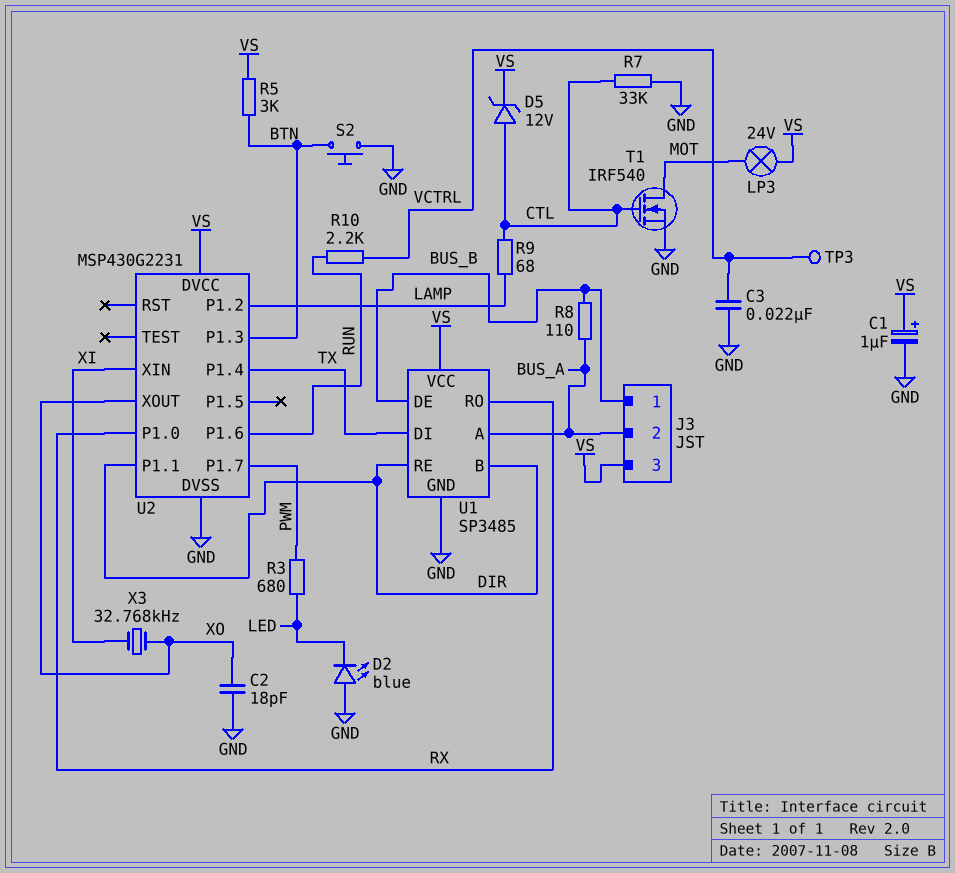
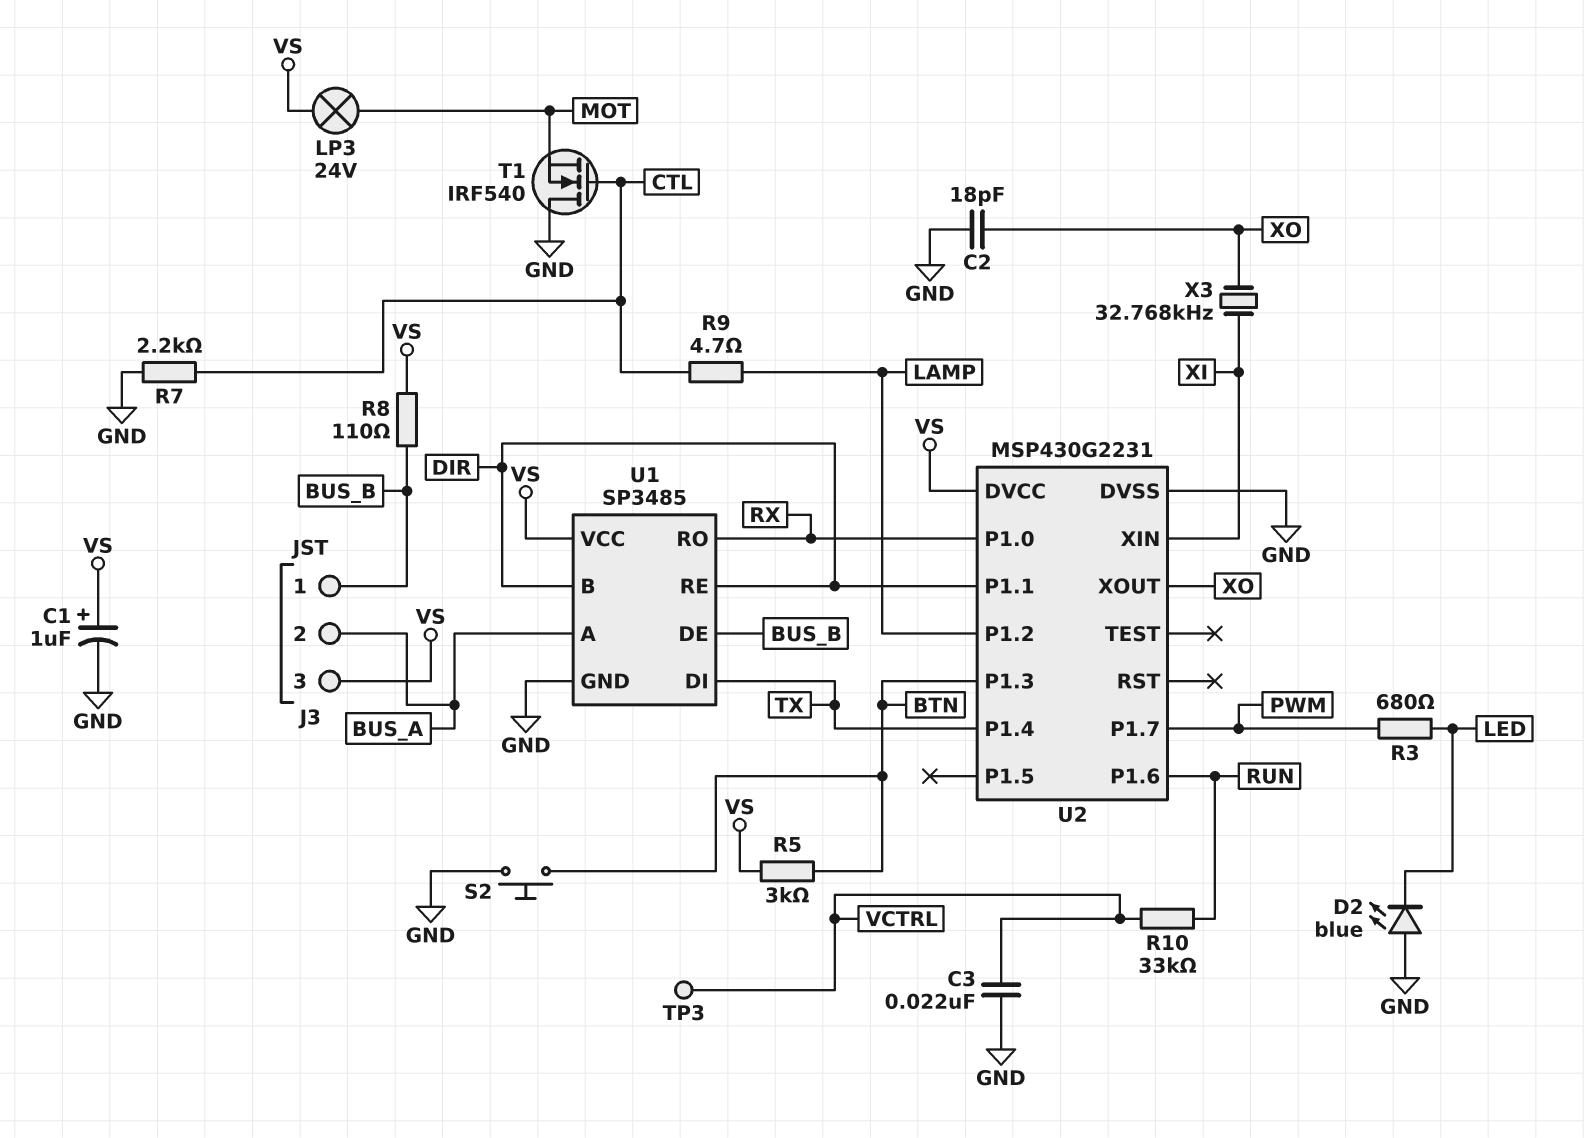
D5: zener 12V (A CTL, K VS) -> none
R7: 33k (CTL, GND) -> 2.2k (CTL, GND)
R8: 110 (BUS_A, BUS_B) -> 110 (BUS_B, VS)
R9: 68 (CTL, LAMP) -> 4.7 (CTL, LAMP)
R10: 2.2k (RUN, VCTRL) -> 33k (RUN, VCTRL)
T1: NMOS IRF540 (G CTL, D MOT, S GND) -> NMOS IRF540 (G CTL, D GND, S MOT)

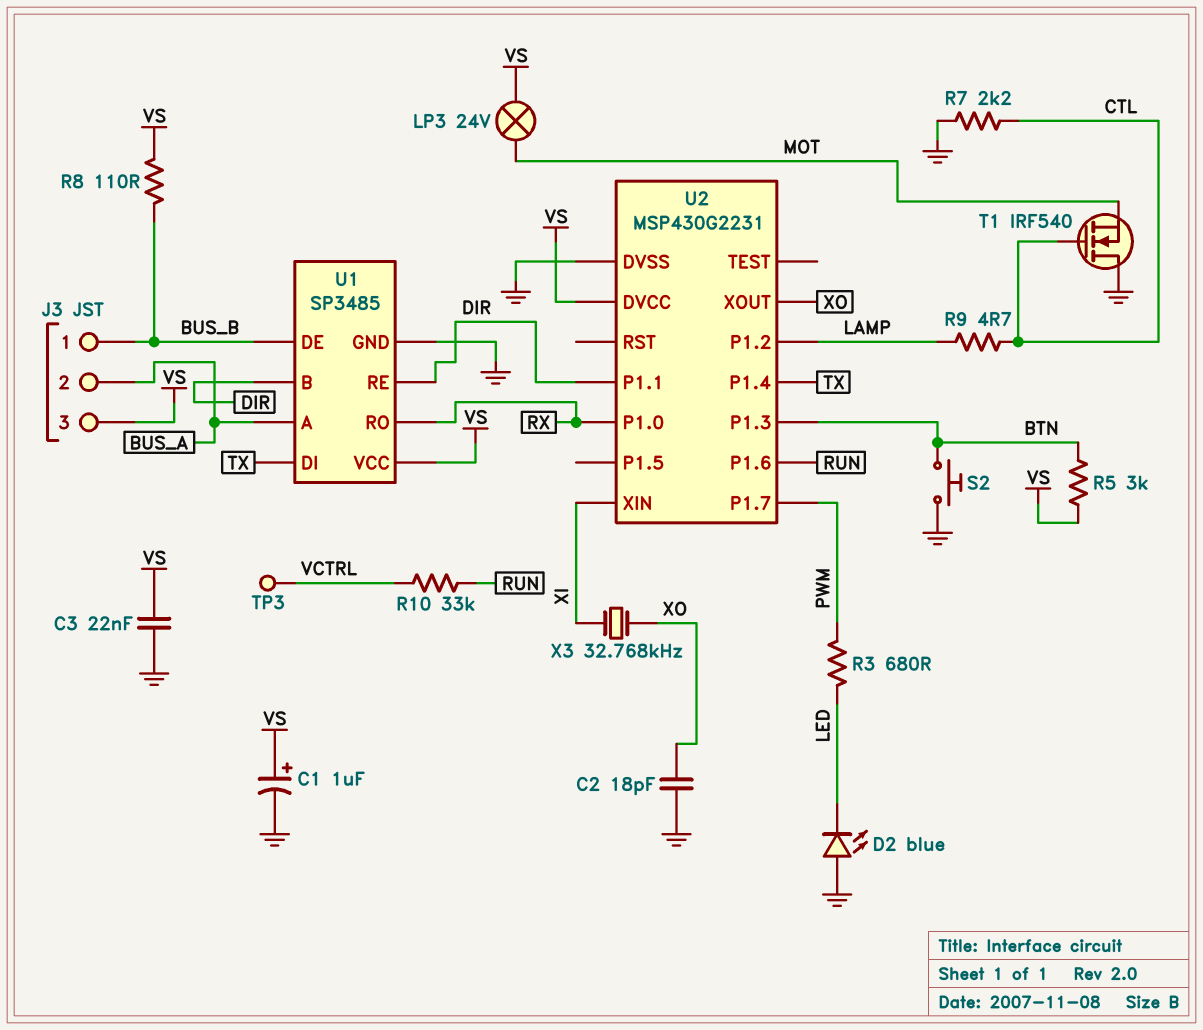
C3: 22nF (GND, VCTRL) -> 22nF (GND, VS)

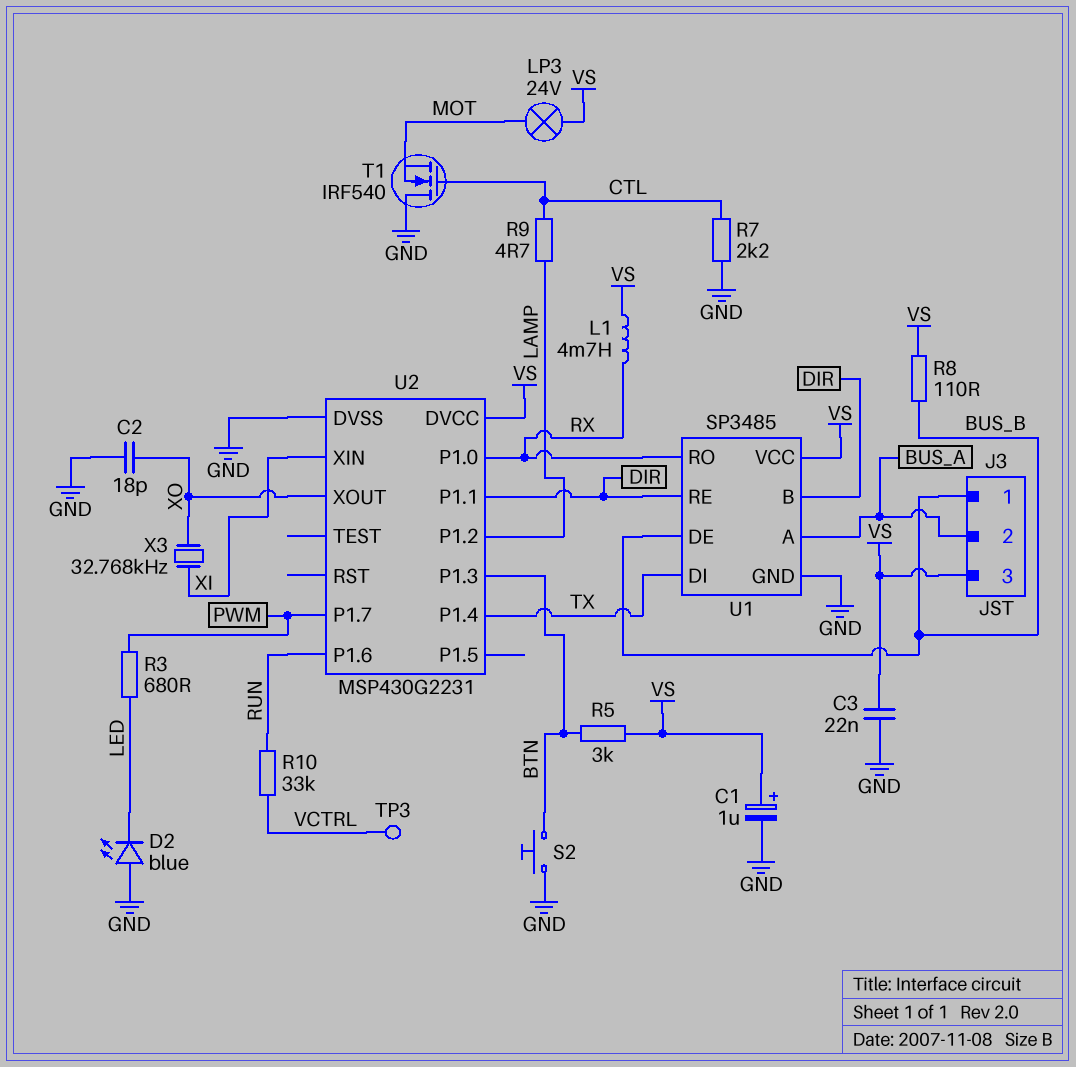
L1: none -> 4.7mH (RX, VS)

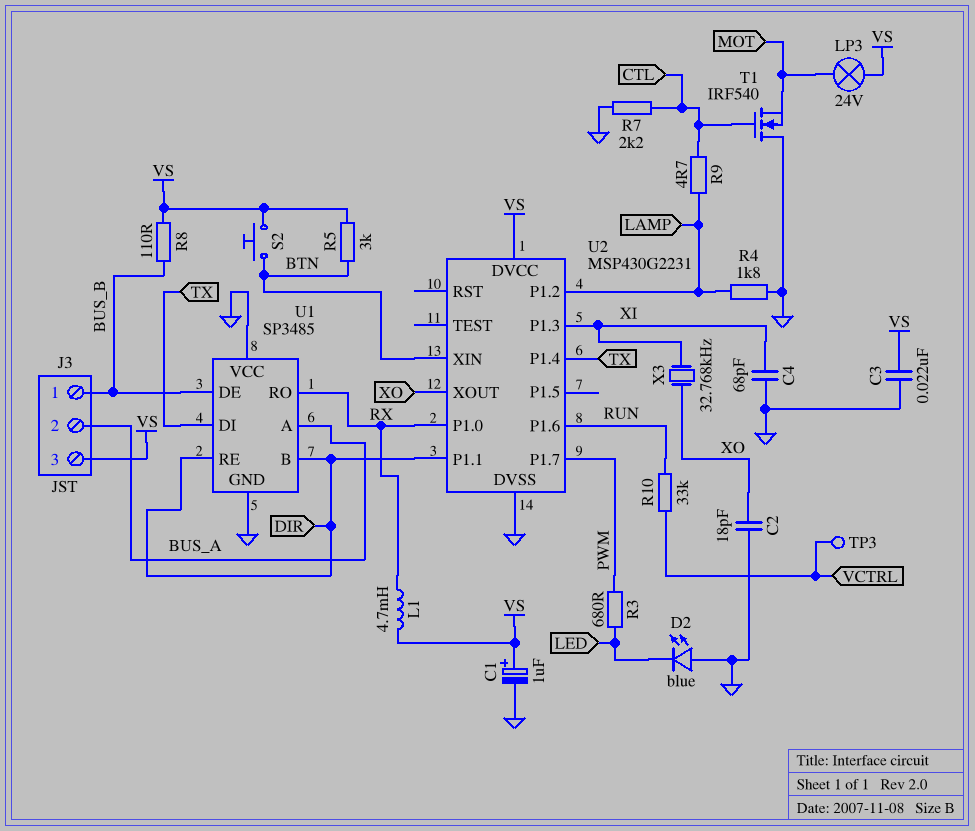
C4: none -> 68pF (GND, XI)
R4: none -> 1.8k (GND, LAMP)
S2: button (BTN, GND) -> button (BTN, VS)
U1 pin VCC: VS -> GND
U2 pin P1.3: BTN -> XI
U2 pin XIN: XI -> BTN

